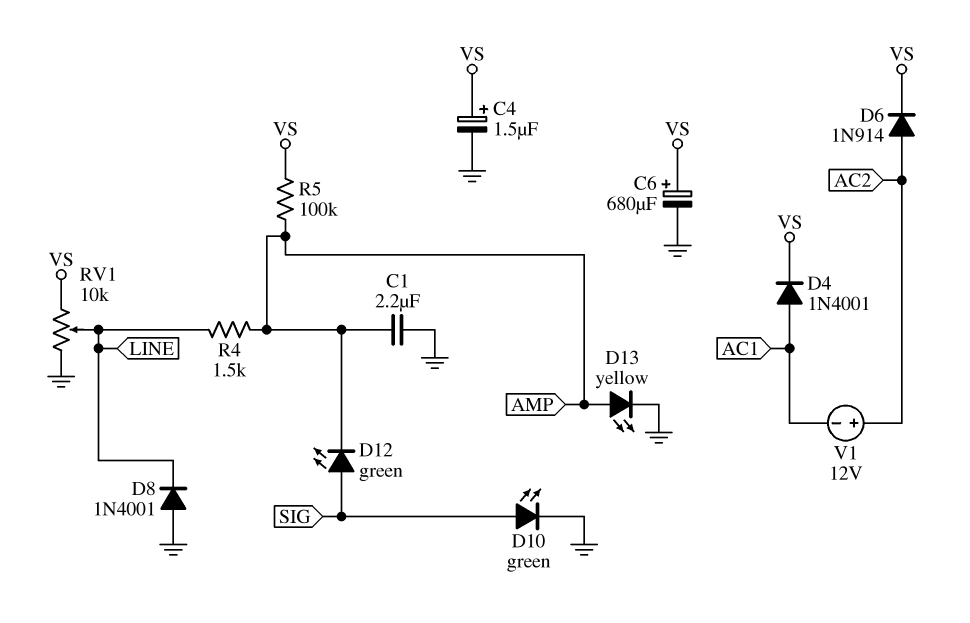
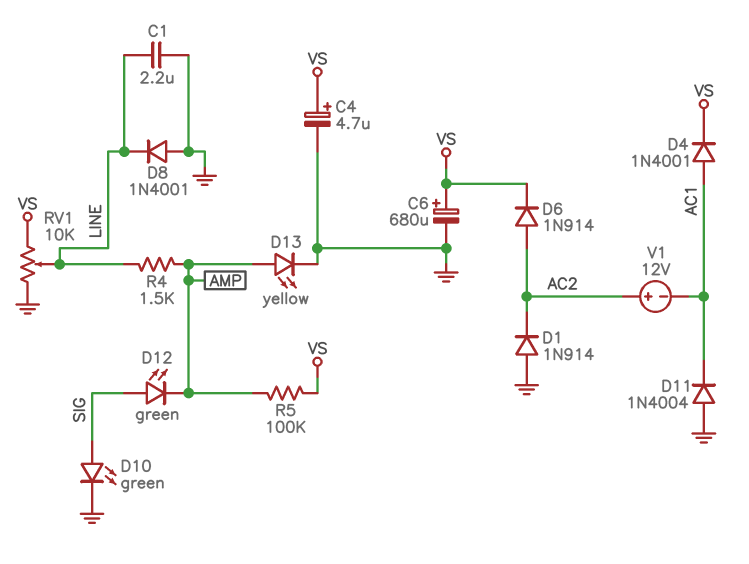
C1: 2.2uF (AMP, GND) -> 2.2uF (GND, LINE)
C4: 1.5uF (plus VS, minus GND) -> 4.7uF (plus VS, minus GND)
D1: none -> diode 1N914 (A GND, K AC2)
D11: none -> diode 1N4004 (A GND, K AC1)

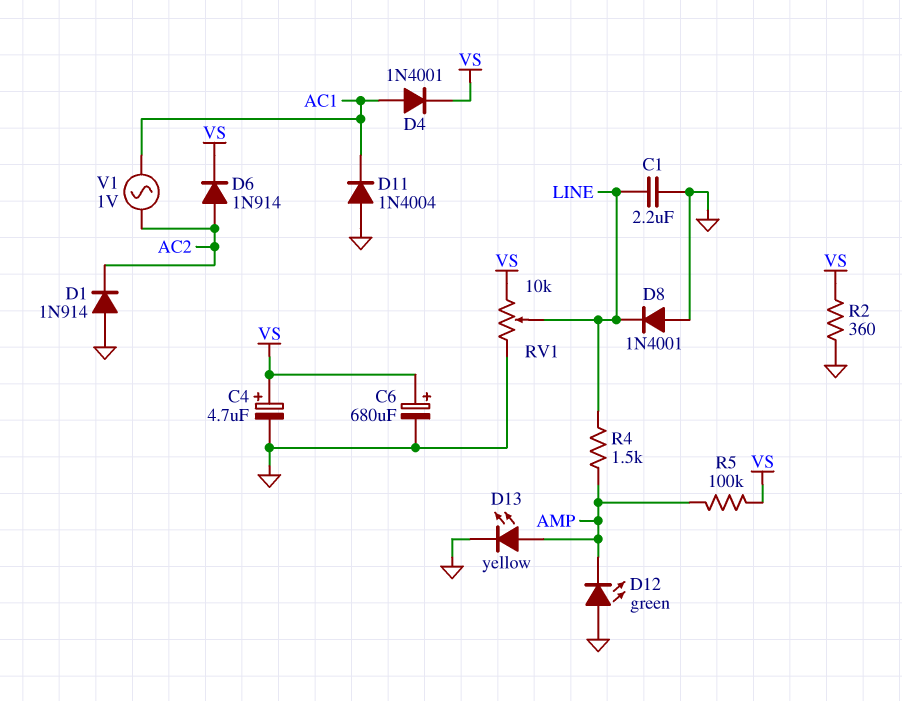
D10: LED green (A SIG, K GND) -> none
D12: LED green (A SIG, K AMP) -> LED green (A GND, K AMP)
R2: none -> 360 (GND, VS)
V1: 12V (plus AC2, minus AC1) -> AC 1V (AC1, AC2)

